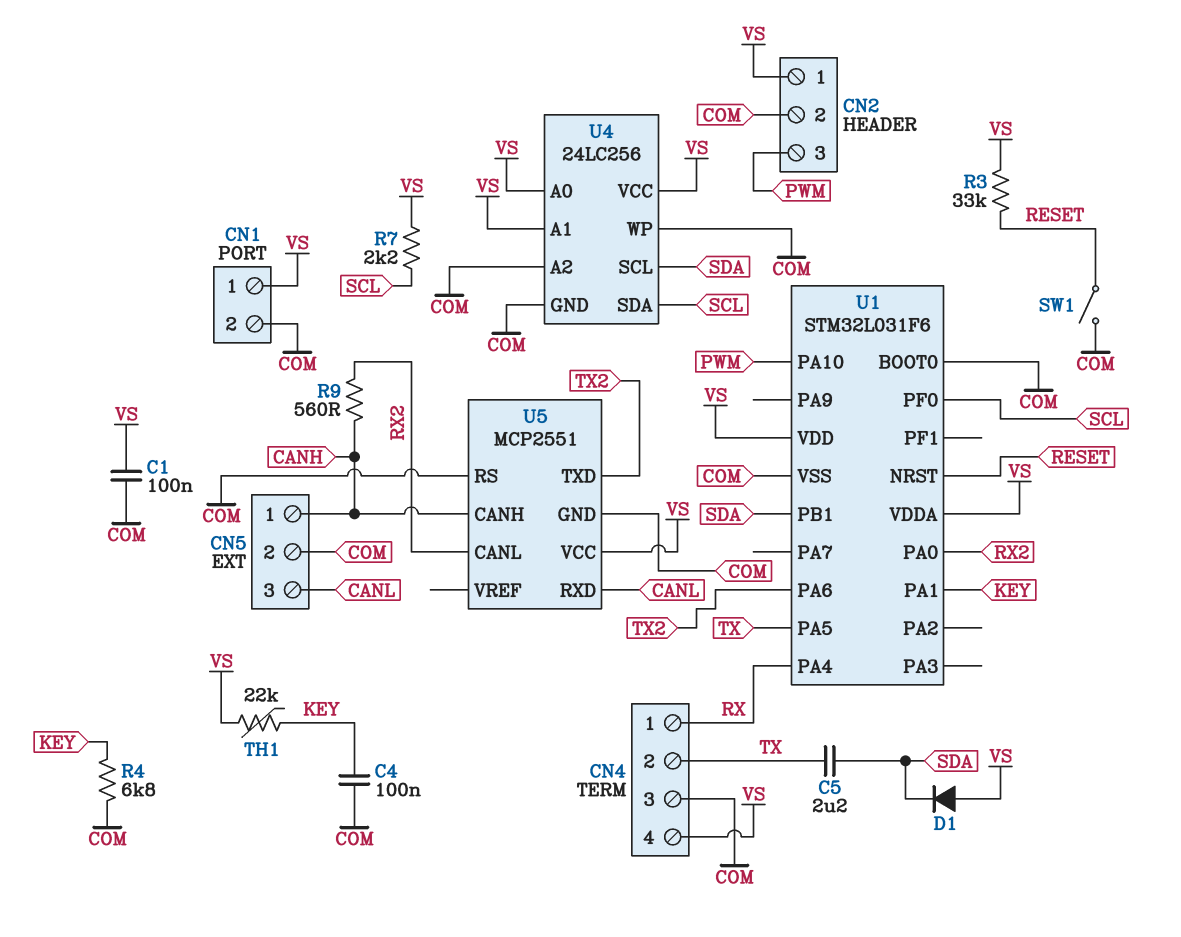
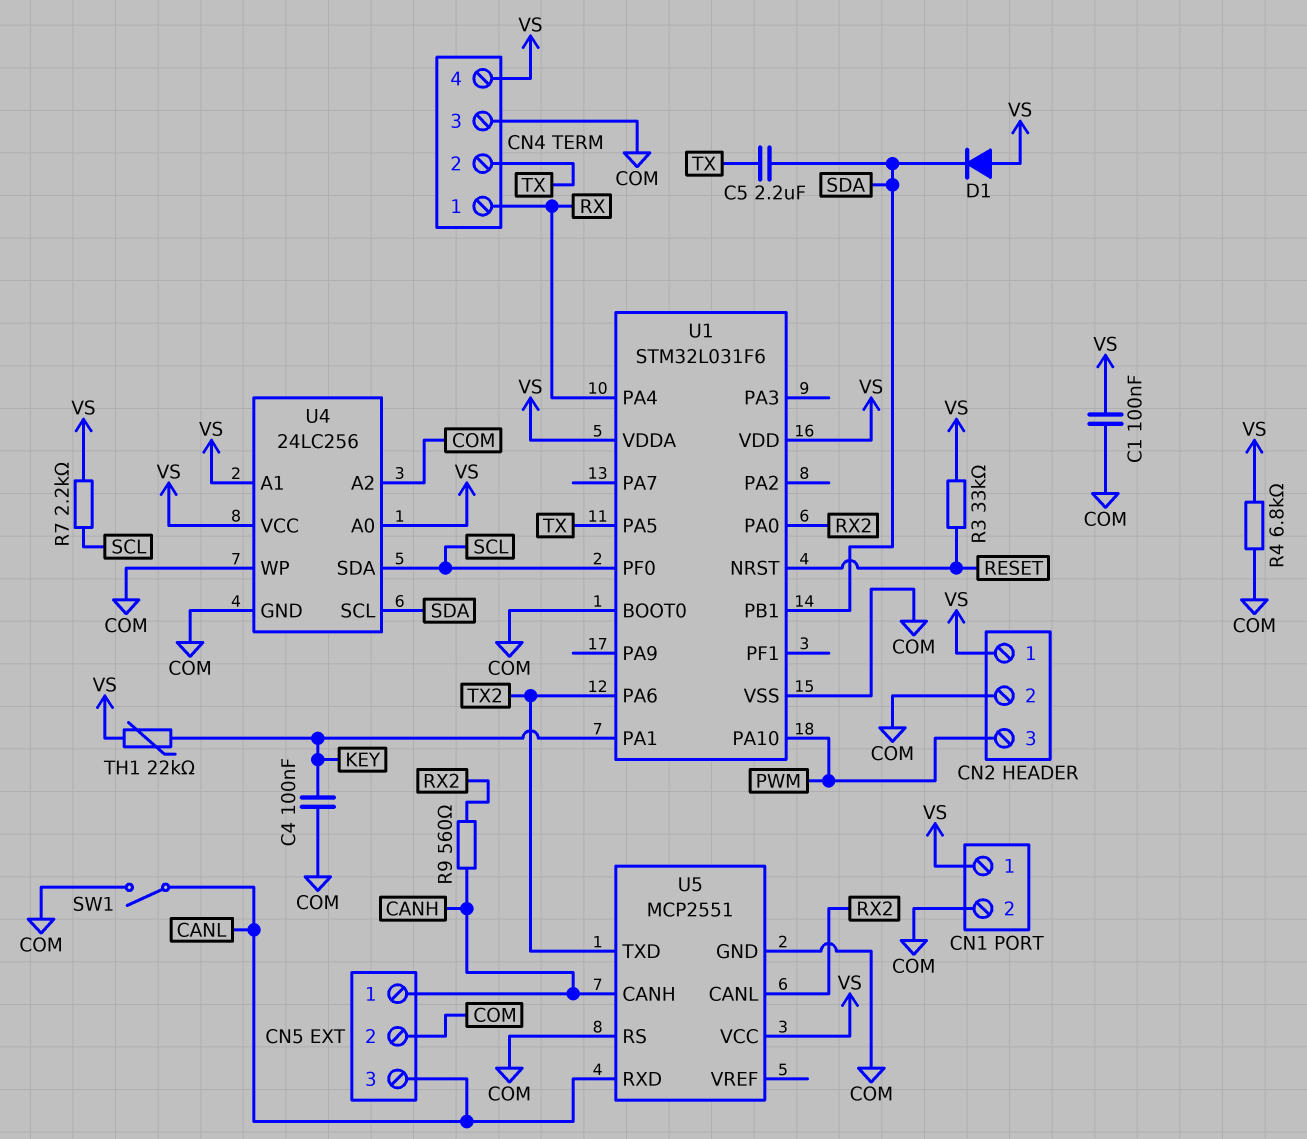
R4: 6.8k (COM, KEY) -> 6.8k (COM, VS)
SW1: switch (COM, RESET) -> switch (CANL, COM)

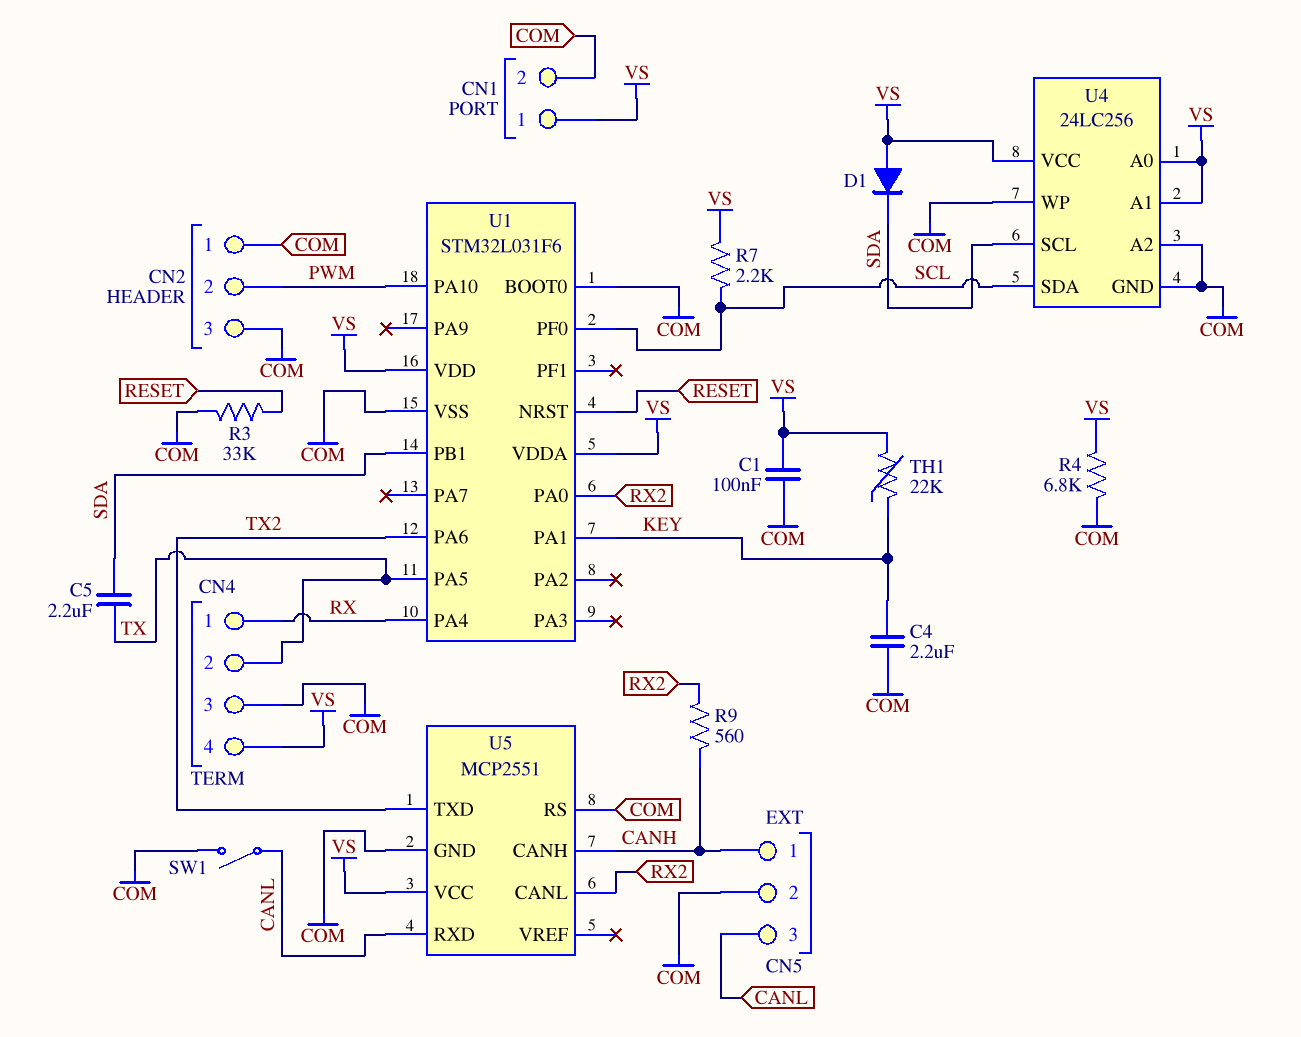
C4: 100nF (COM, KEY) -> 2.2uF (COM, KEY)
CN2 pin 1: VS -> COM
CN2 pin 2: COM -> PWM
CN2 pin 3: PWM -> COM
R3: 33k (RESET, VS) -> 33k (COM, RESET)

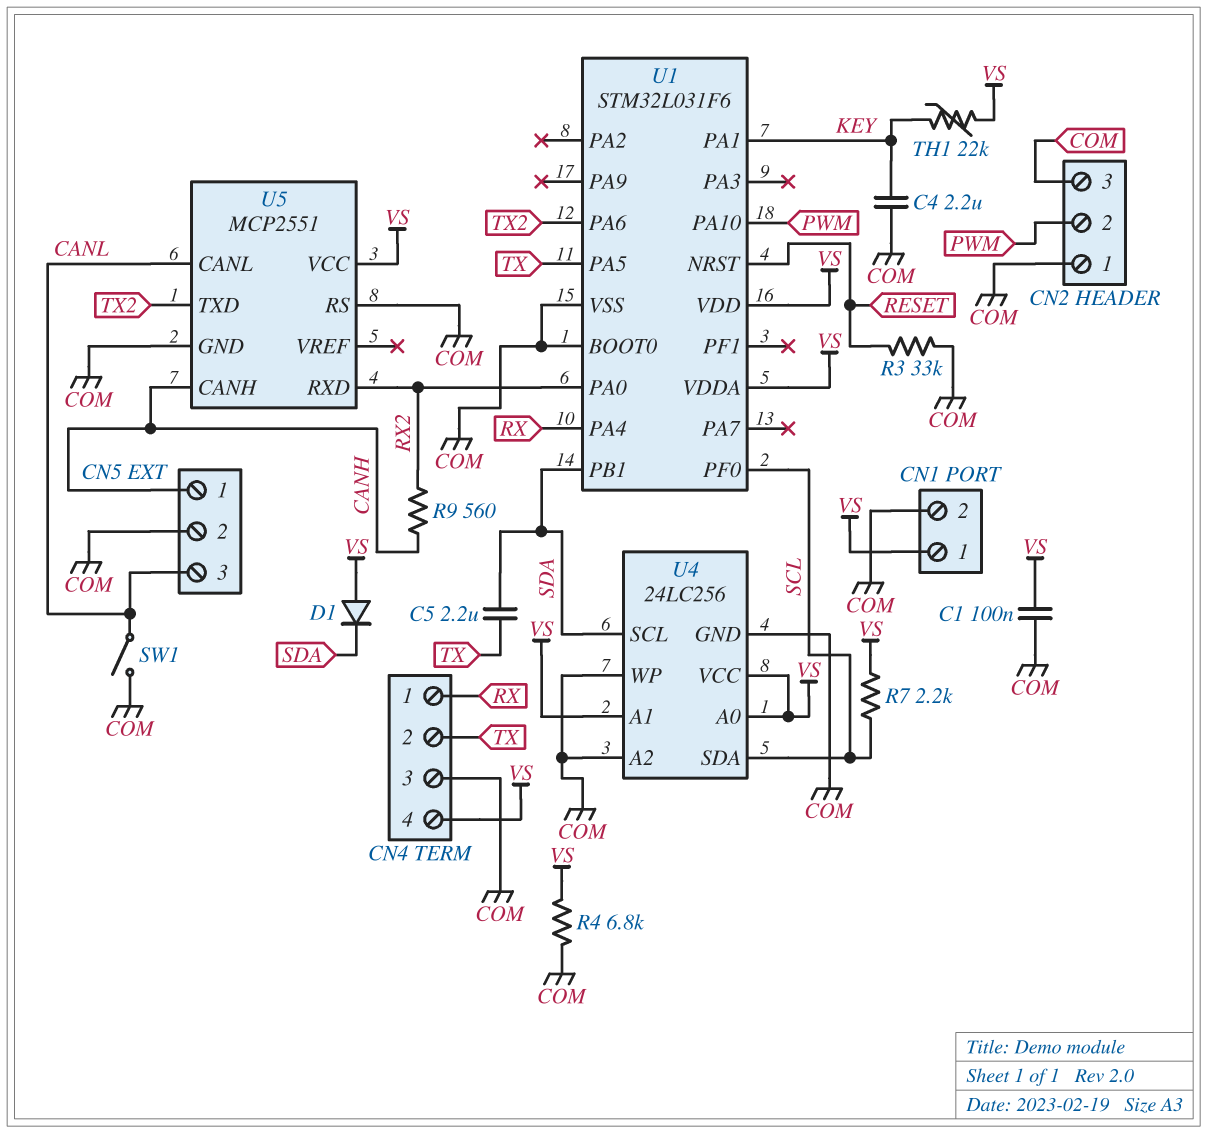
U5 pin CANL: RX2 -> CANL
U5 pin RXD: CANL -> RX2

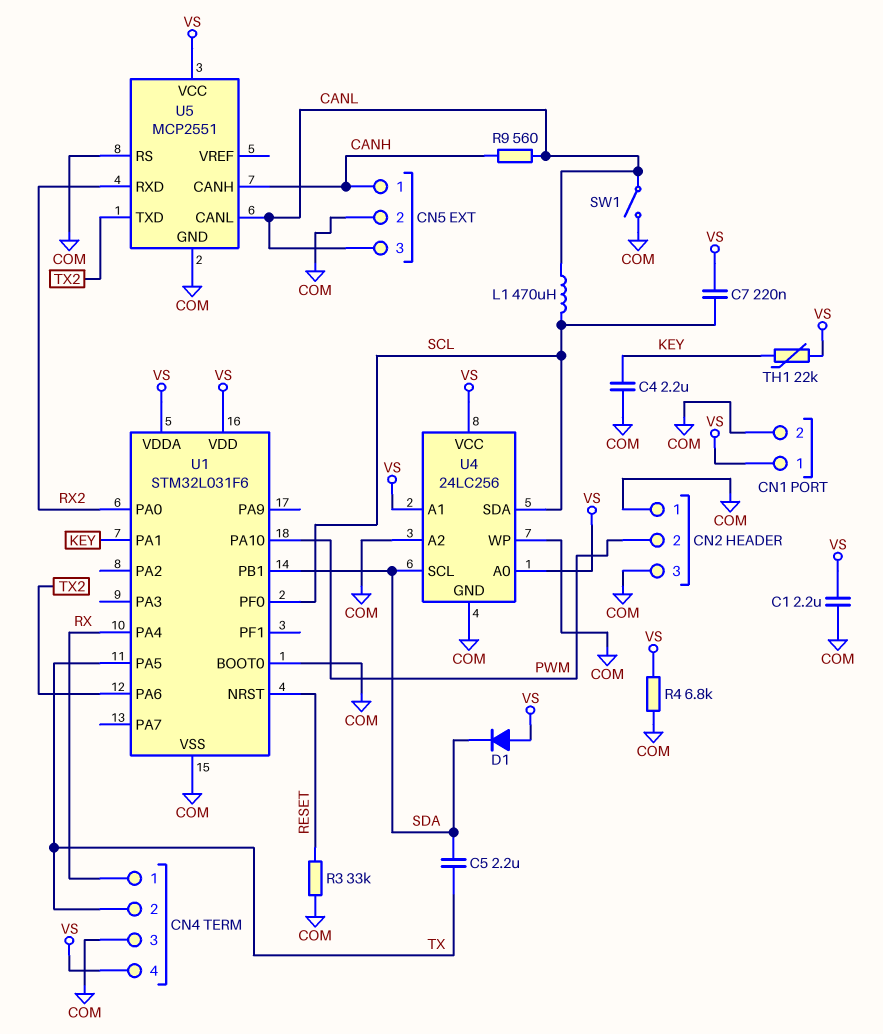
C1: 100nF (COM, VS) -> 2.2uF (COM, VS)
C7: none -> 220nF (SCL, VS)
L1: none -> 470uH (CANL, SCL)
R7: 2.2k (SCL, VS) -> none
R9: 560 (CANH, RX2) -> 560 (CANH, CANL)

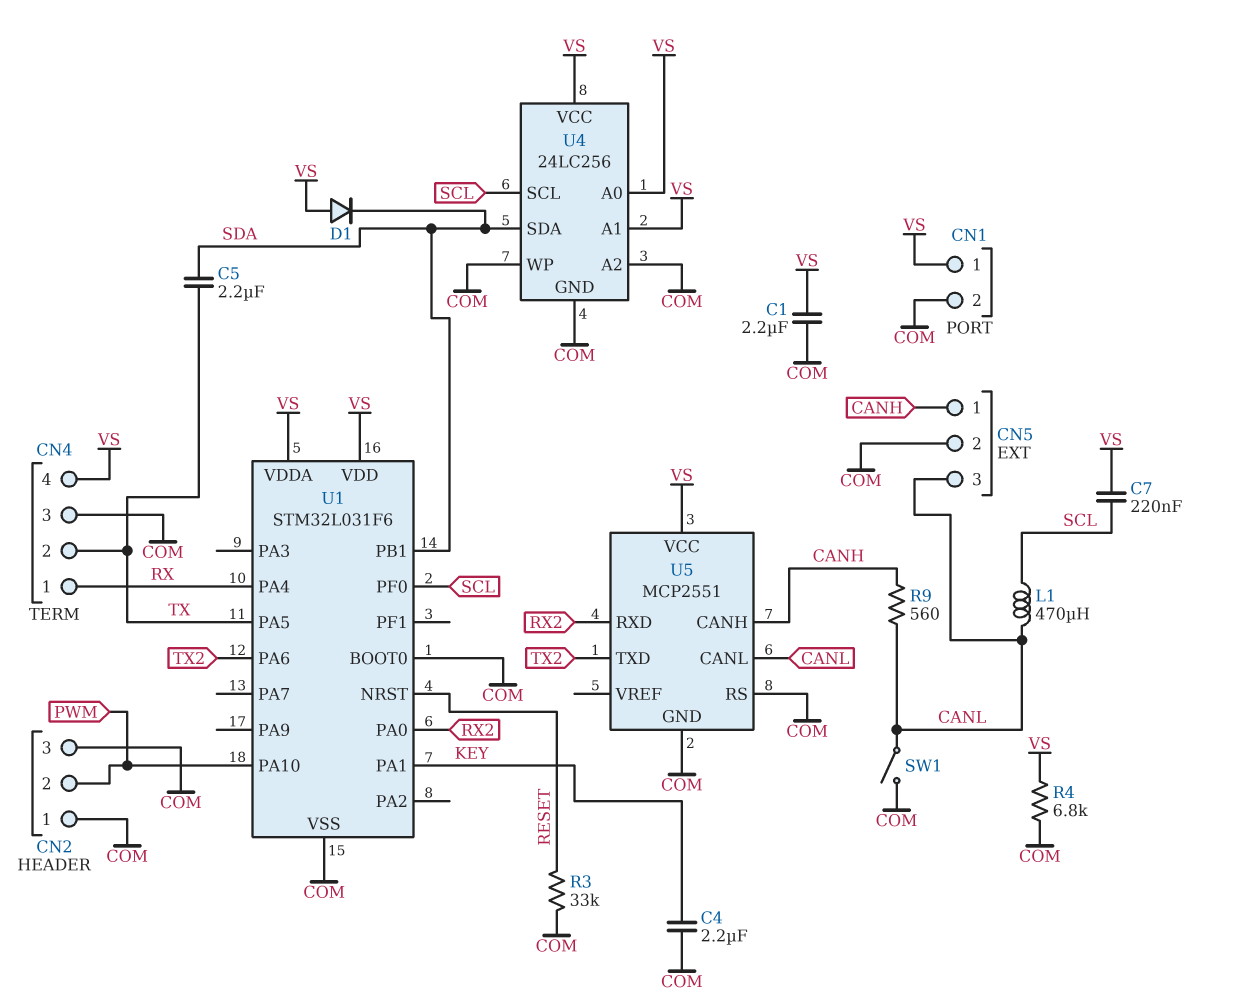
TH1: 22k (KEY, VS) -> none
U4 pin SCL: SDA -> SCL
U4 pin SDA: SCL -> SDA

